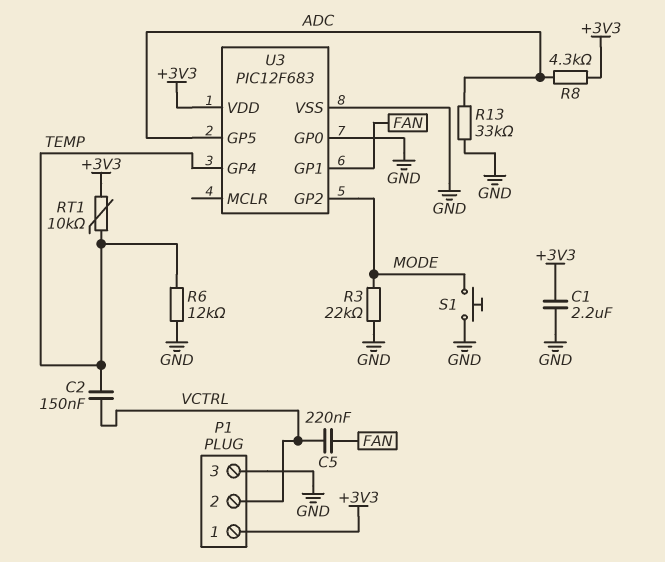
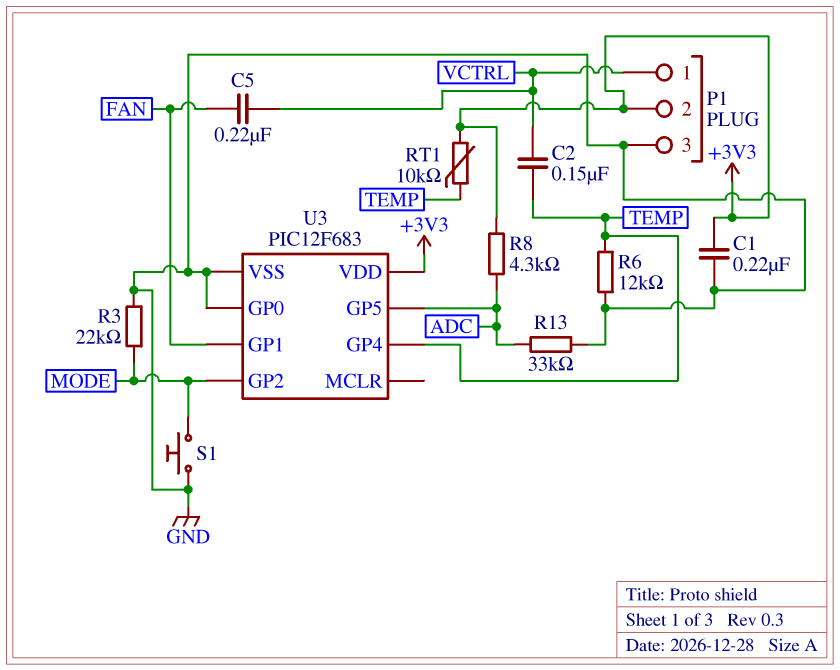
C1: 2.2uF (+3V3, GND) -> 220nF (+3V3, GND)
P1 pin 1: +3V3 -> VCTRL
P1 pin 2: VCTRL -> +3V3

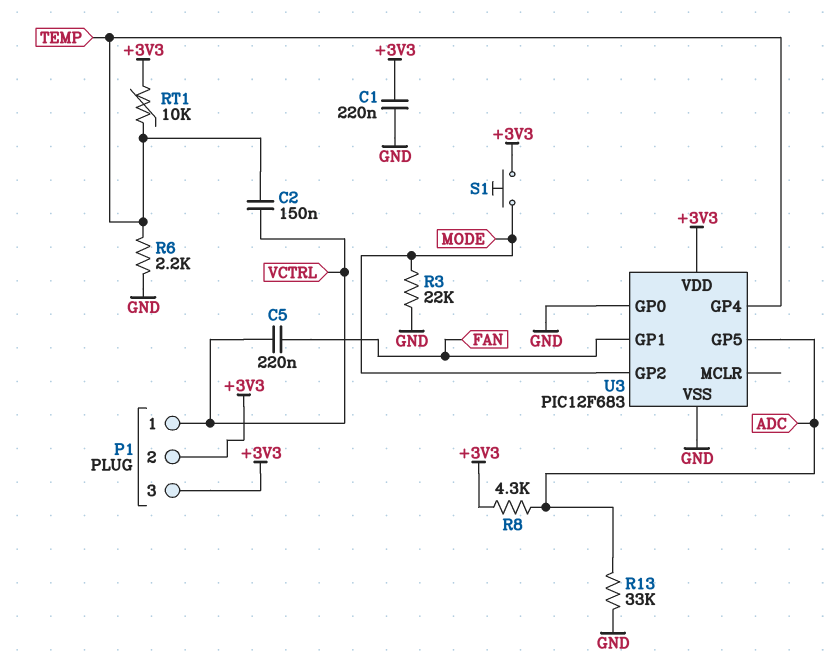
P1 pin 3: GND -> +3V3
R6: 12k (GND, TEMP) -> 2.2k (GND, TEMP)
S1: button (GND, MODE) -> button (+3V3, MODE)

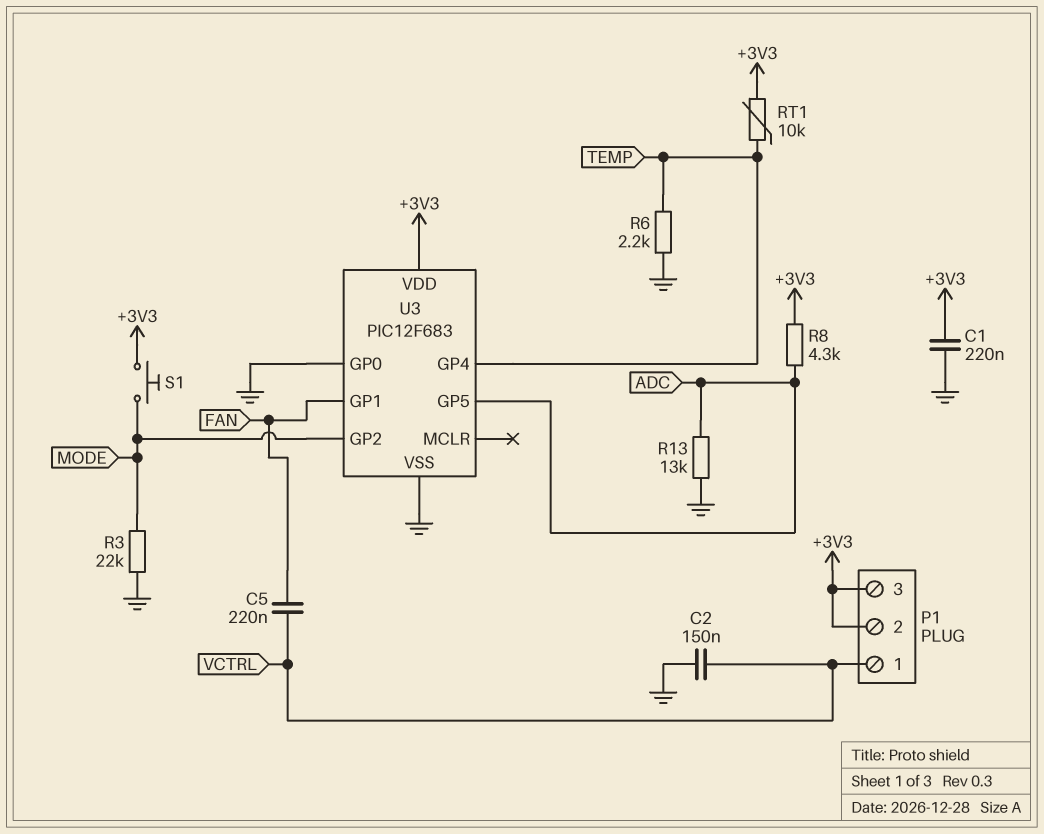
C2: 150nF (TEMP, VCTRL) -> 150nF (GND, VCTRL)
R13: 33k (ADC, GND) -> 13k (ADC, GND)

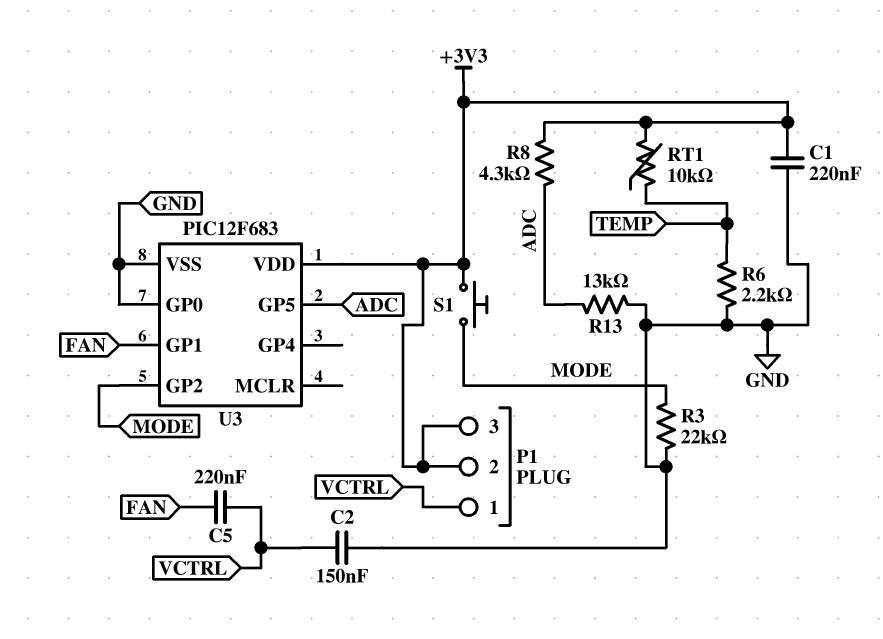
U3 pin GP4: TEMP -> none

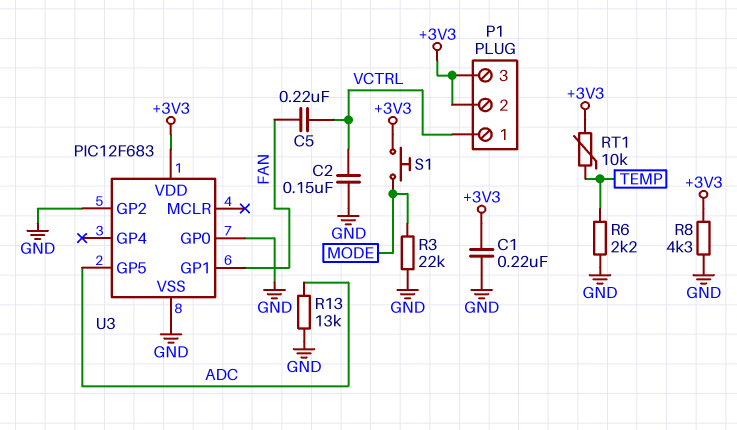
R8: 4.3k (+3V3, ADC) -> 4.3k (+3V3, GND)
U3 pin GP2: MODE -> GND

